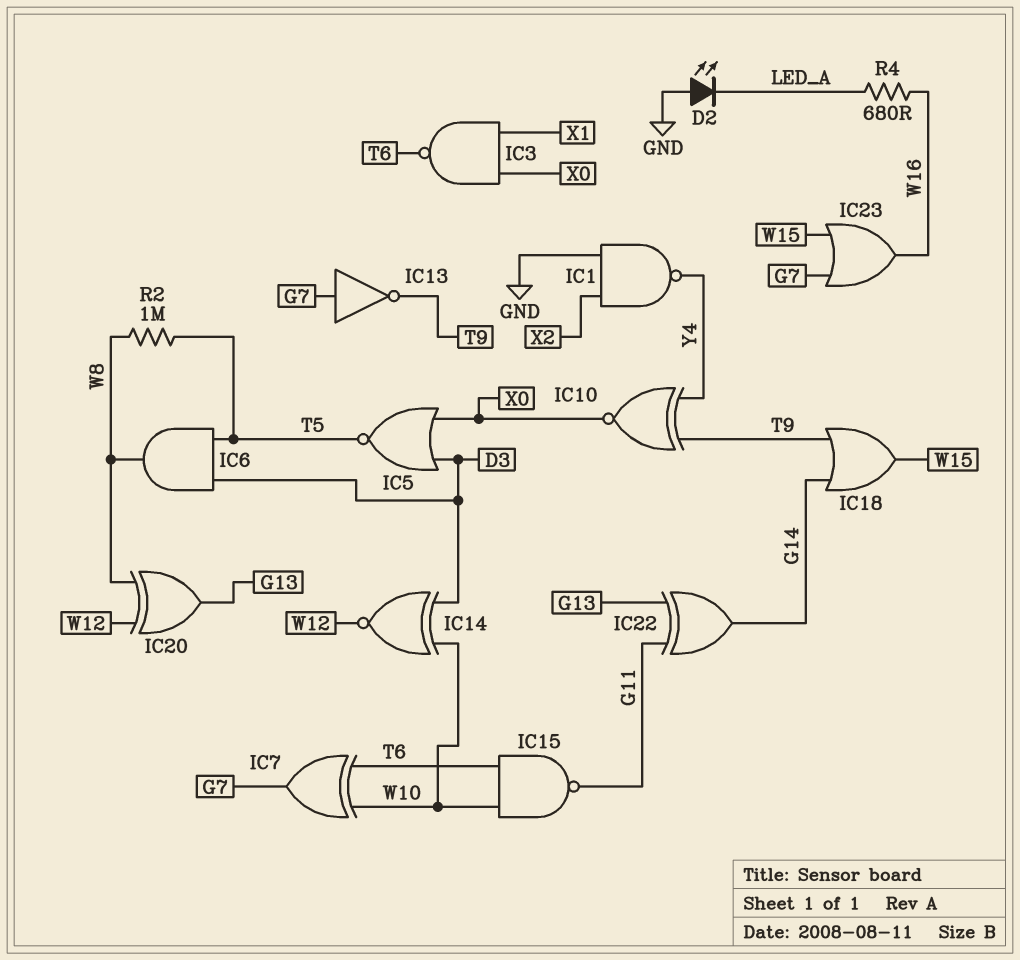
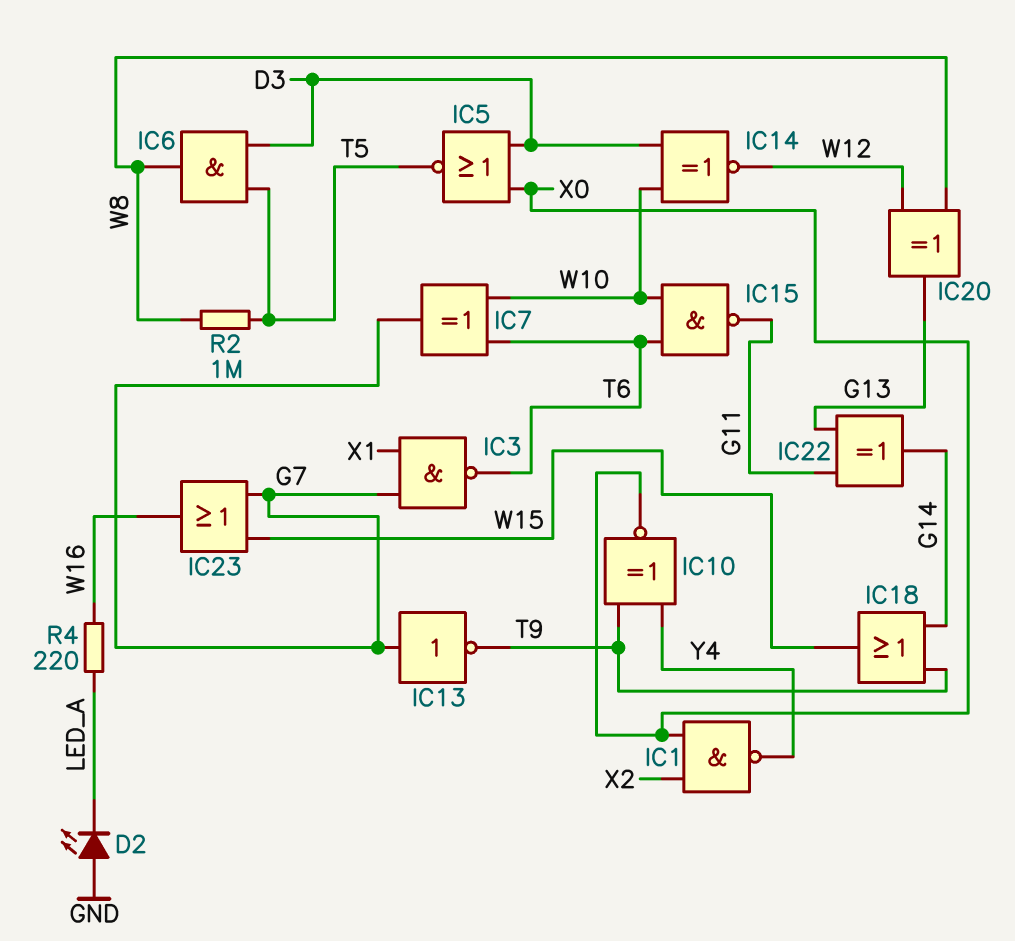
IC1: NAND (in GND, in X2, out Y4) -> NAND (in X0, in X2, out Y4)
IC3: NAND (in X0, in X1, out T6) -> NAND (in G7, in X1, out T6)
R4: 680 (LED_A, W16) -> 220 (LED_A, W16)

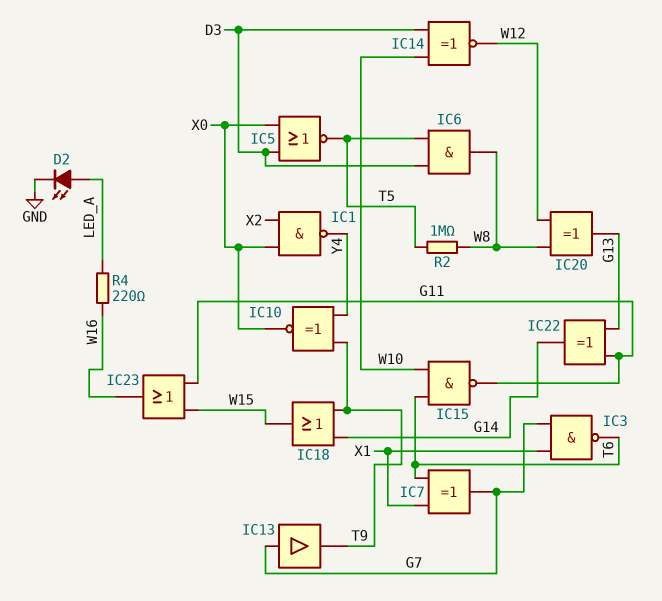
D2: LED (A GND, K LED_A) -> LED (A LED_A, K GND)
IC7: XOR (in T6, in W10, out G7) -> XOR (in T6, in X1, out G7)
IC13: NOT (in G7, out T9) -> buffer (in G7, out T9)
IC23: OR (in G7, in W15, out W16) -> OR (in G11, in W15, out W16)

